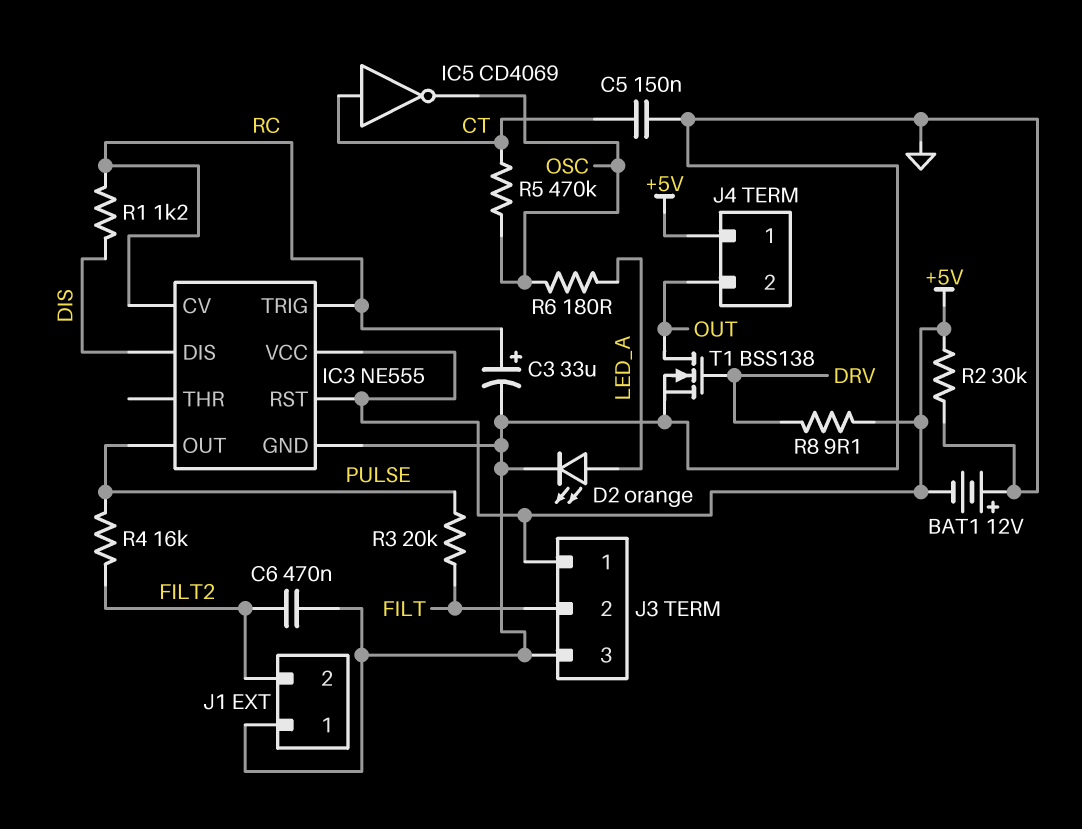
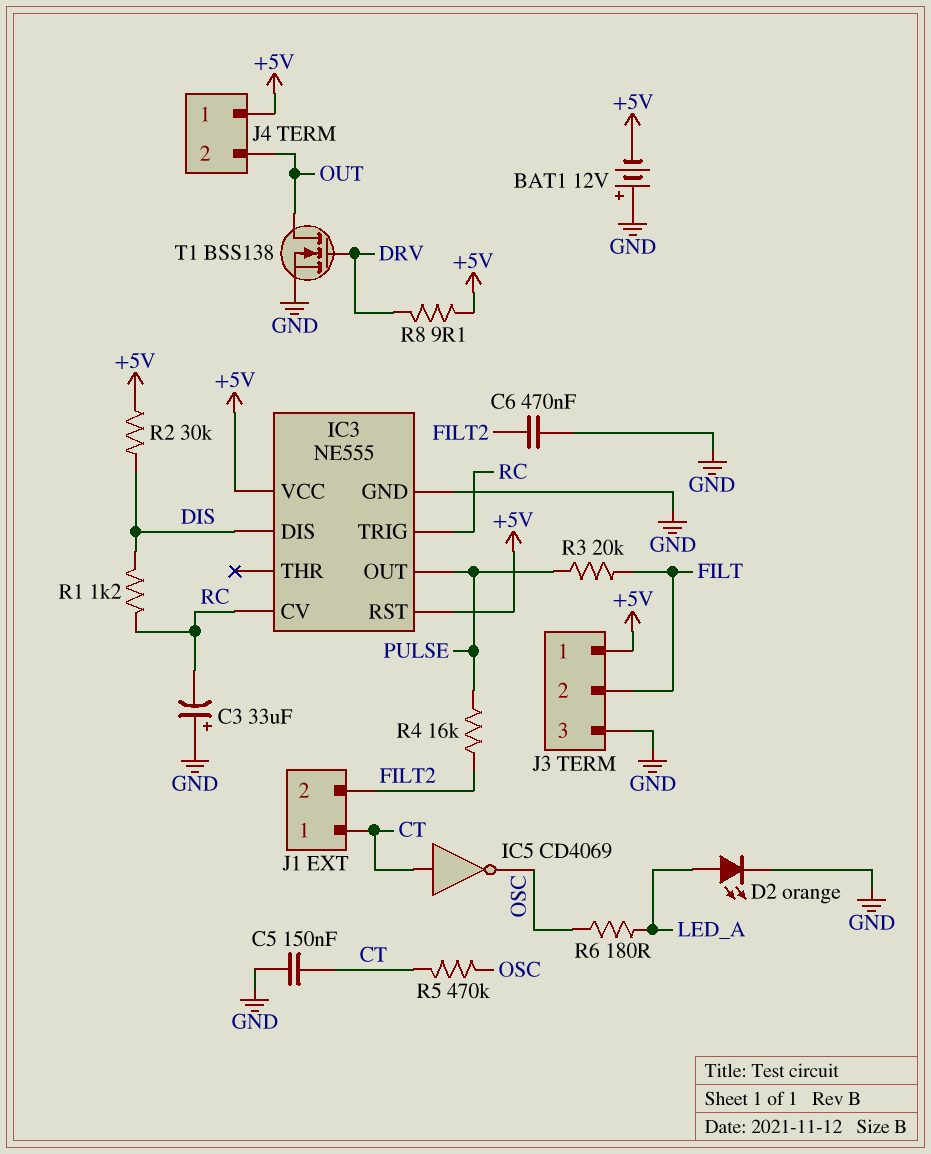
C3: 33uF (plus RC, minus GND) -> 33uF (plus GND, minus RC)
J1 pin 1: GND -> CT
R2: 30k (+5V, GND) -> 30k (+5V, DIS)

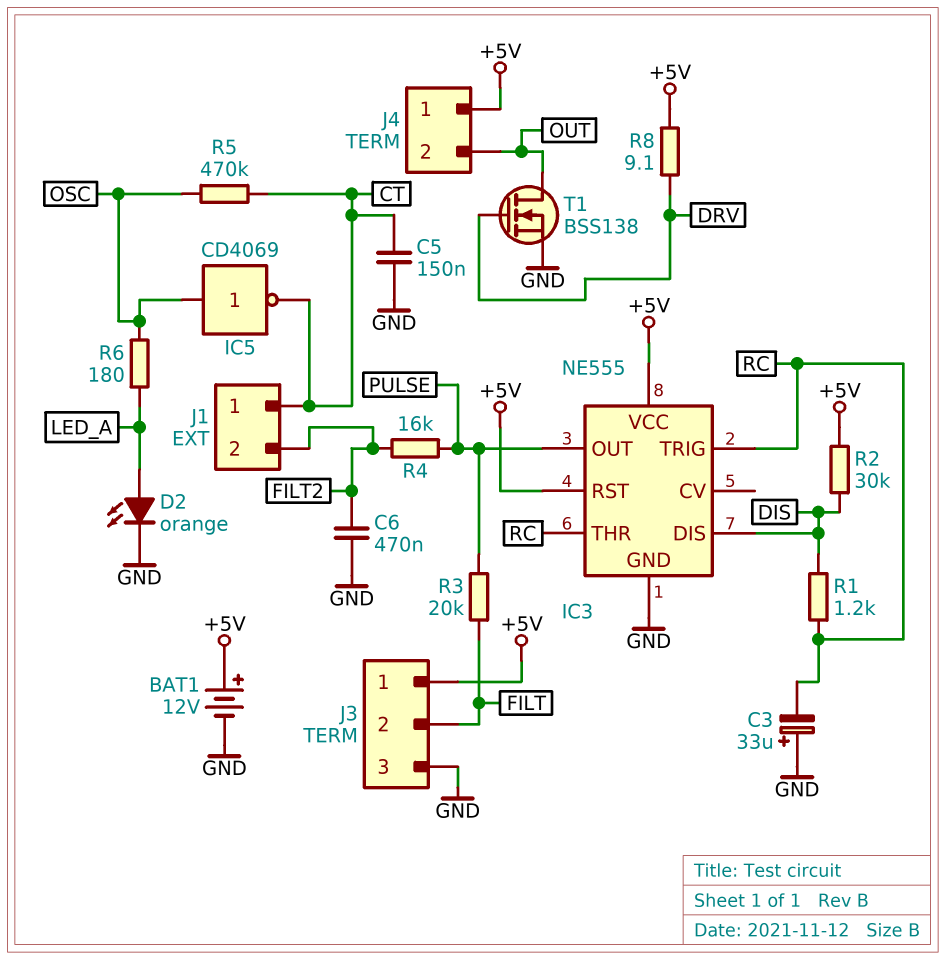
BAT1: 12V (plus GND, minus +5V) -> 12V (plus +5V, minus GND)
IC3 pin CV: RC -> none
IC3 pin THR: none -> RC
IC5: NOT CD4069 (in CT, out OSC) -> NOT CD4069 (in OSC, out CT)

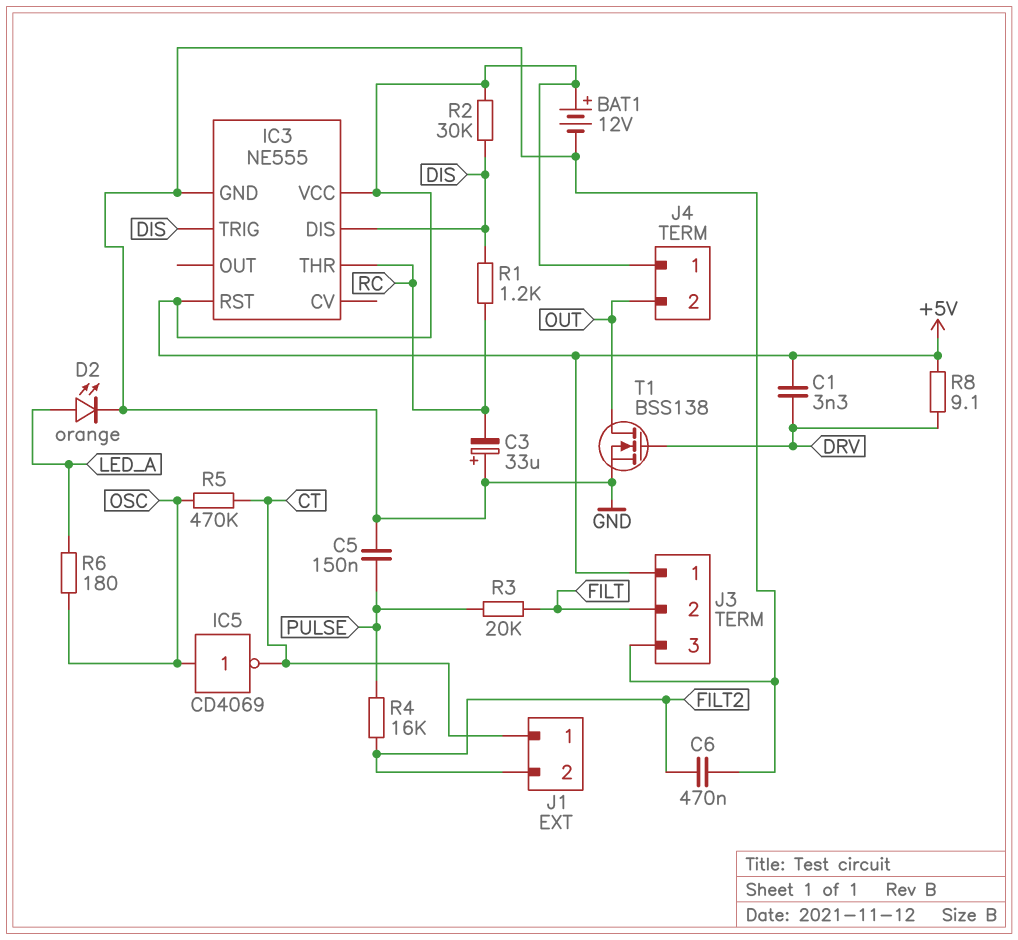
C1: none -> 3.3nF (+5V, DRV)
C5: 150nF (CT, GND) -> 150nF (GND, PULSE)
IC3 pin OUT: PULSE -> none
IC3 pin TRIG: RC -> DIS

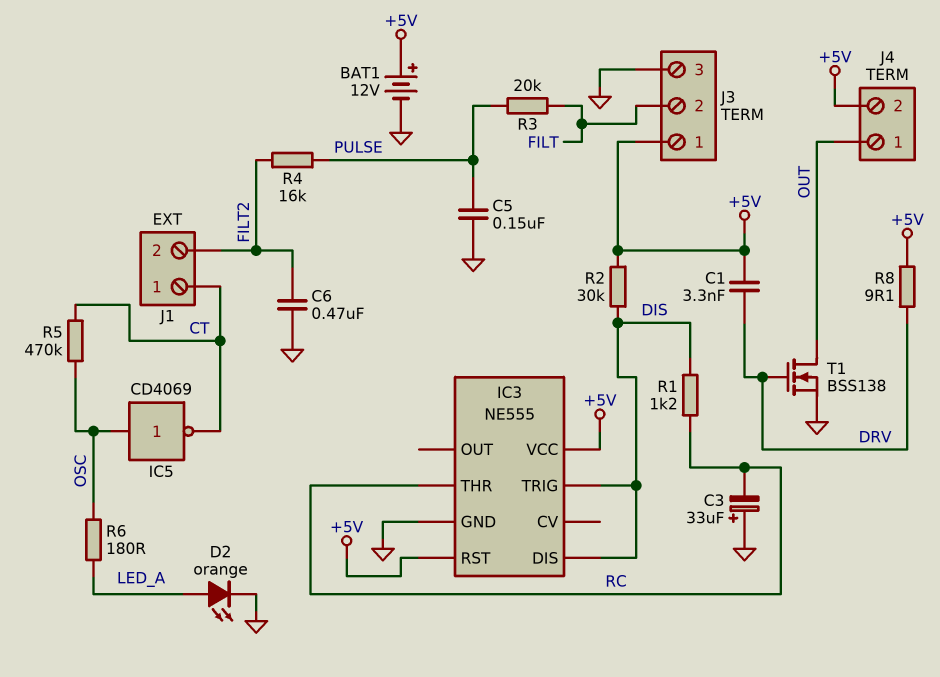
J4 pin 1: +5V -> OUT
J4 pin 2: OUT -> +5V

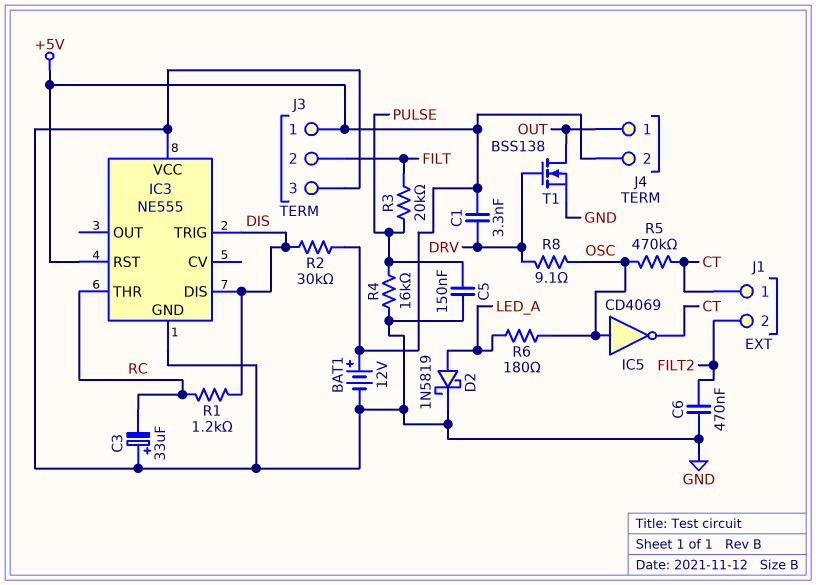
D2: LED orange (A LED_A, K GND) -> schottky 1N5819 (A LED_A, K GND)
IC3 pin VCC: +5V -> GND
R4: 16k (FILT2, PULSE) -> 16k (GND, PULSE)
R8: 9.1 (+5V, DRV) -> 9.1 (DRV, OSC)

